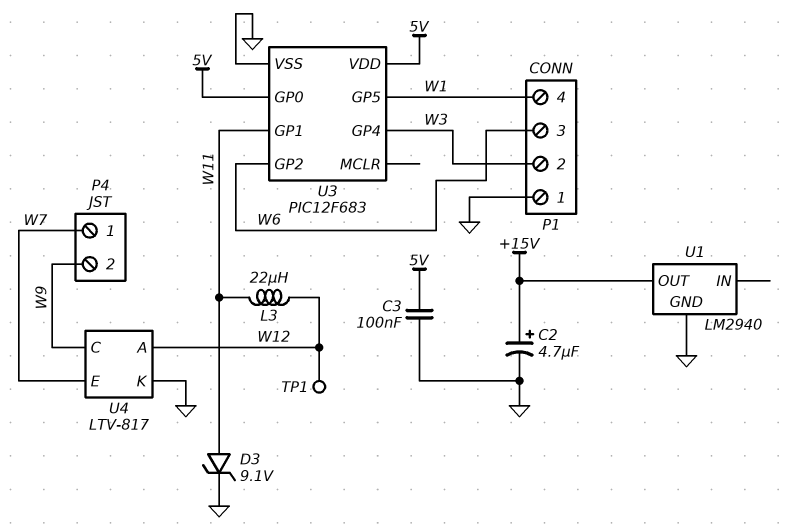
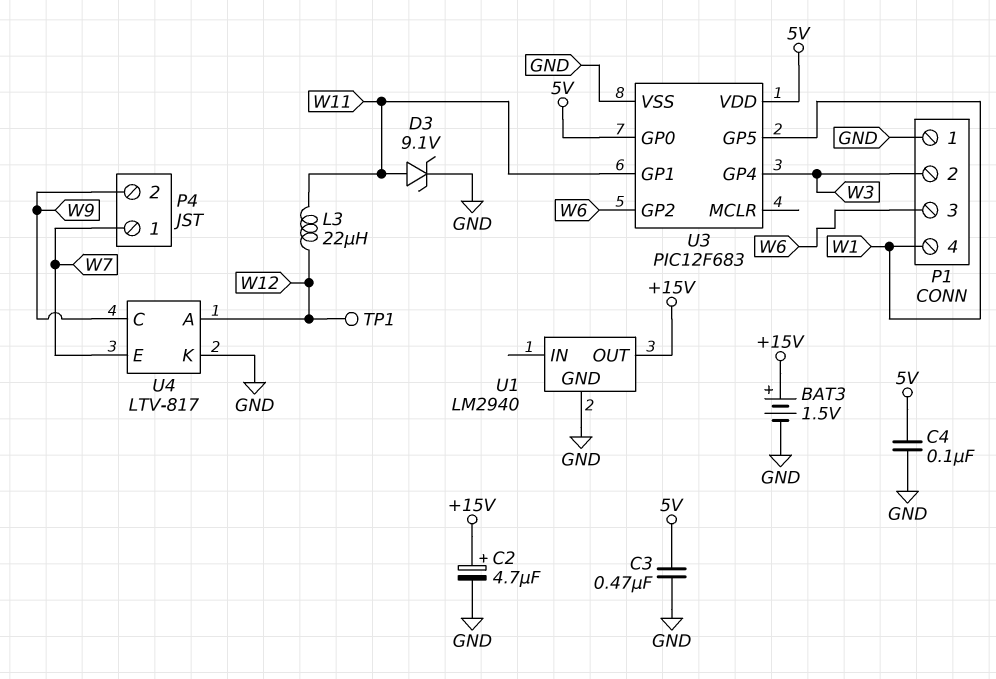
BAT3: none -> 1.5V (plus +15V, minus GND)
C3: 100nF (5V, GND) -> 470nF (5V, GND)
C4: none -> 100nF (5V, GND)

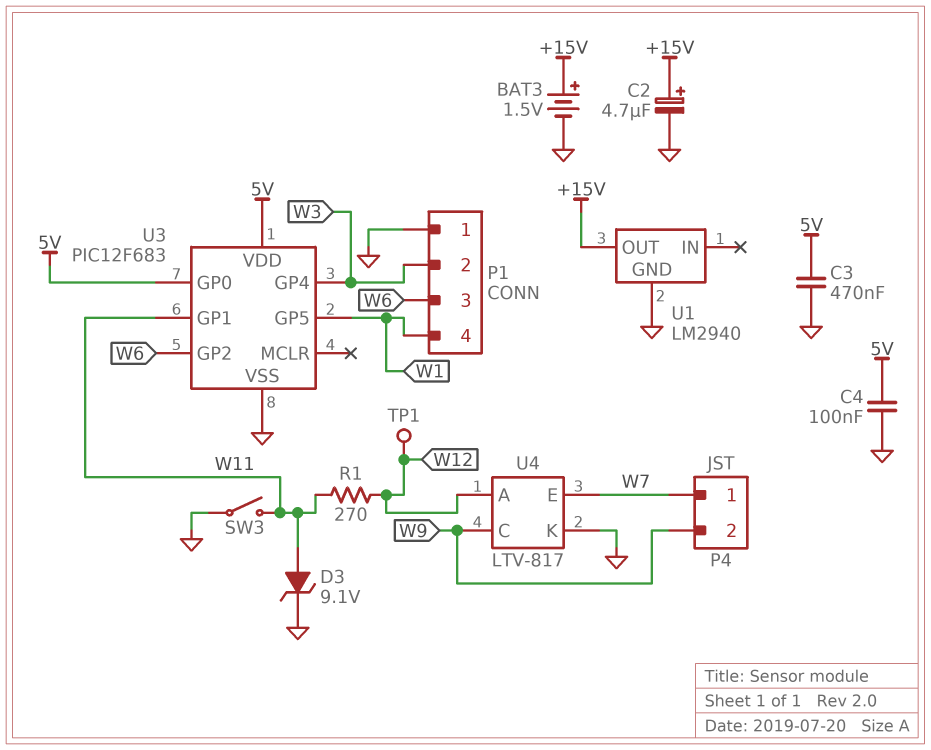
L3: 22uH (W11, W12) -> none
R1: none -> 270 (W11, W12)
SW3: none -> switch (GND, W11)

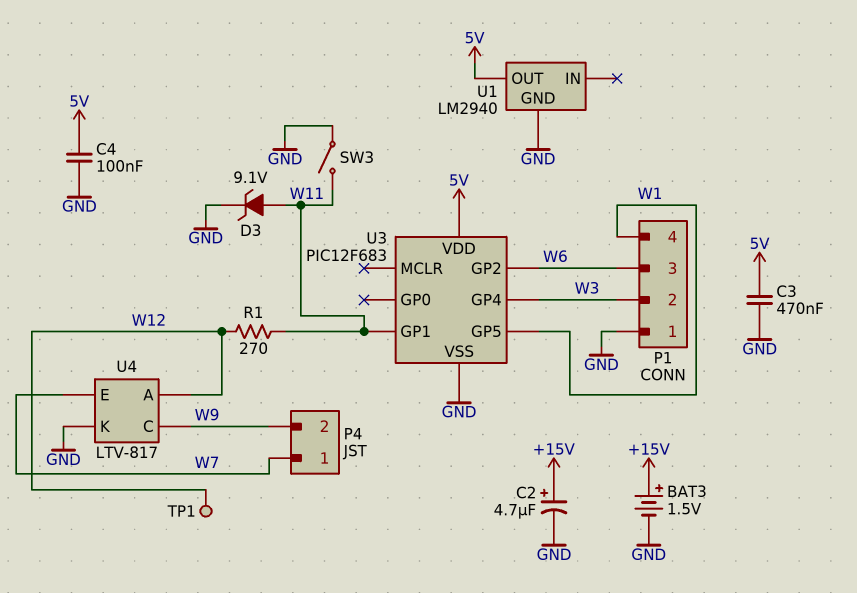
U1 pin OUT: +15V -> 5V
U3 pin GP0: 5V -> none

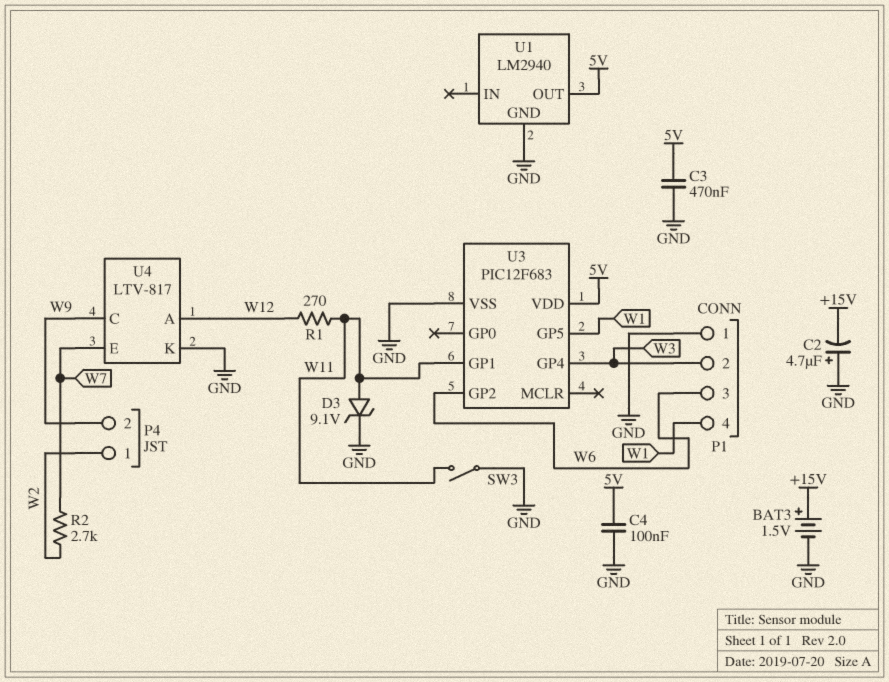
C2: 4.7uF (plus +15V, minus GND) -> 4.7uF (plus GND, minus +15V)
P4 pin 1: W7 -> W2
R2: none -> 2.7k (W2, W7)
TP1: test point (W12) -> none

